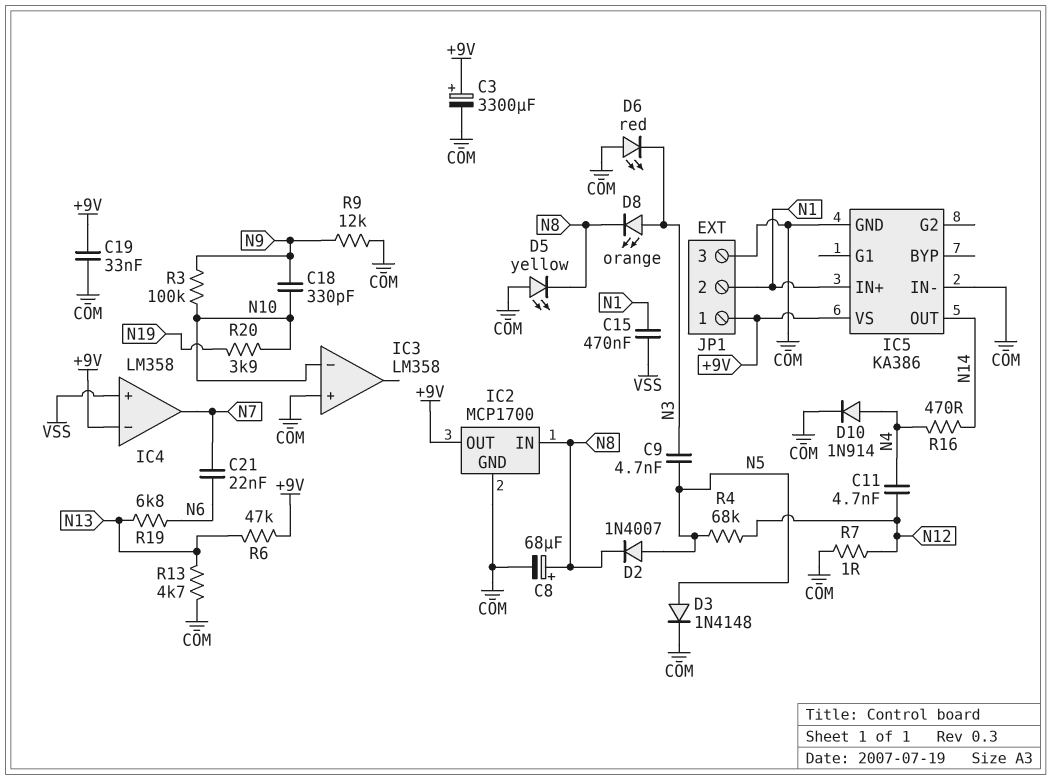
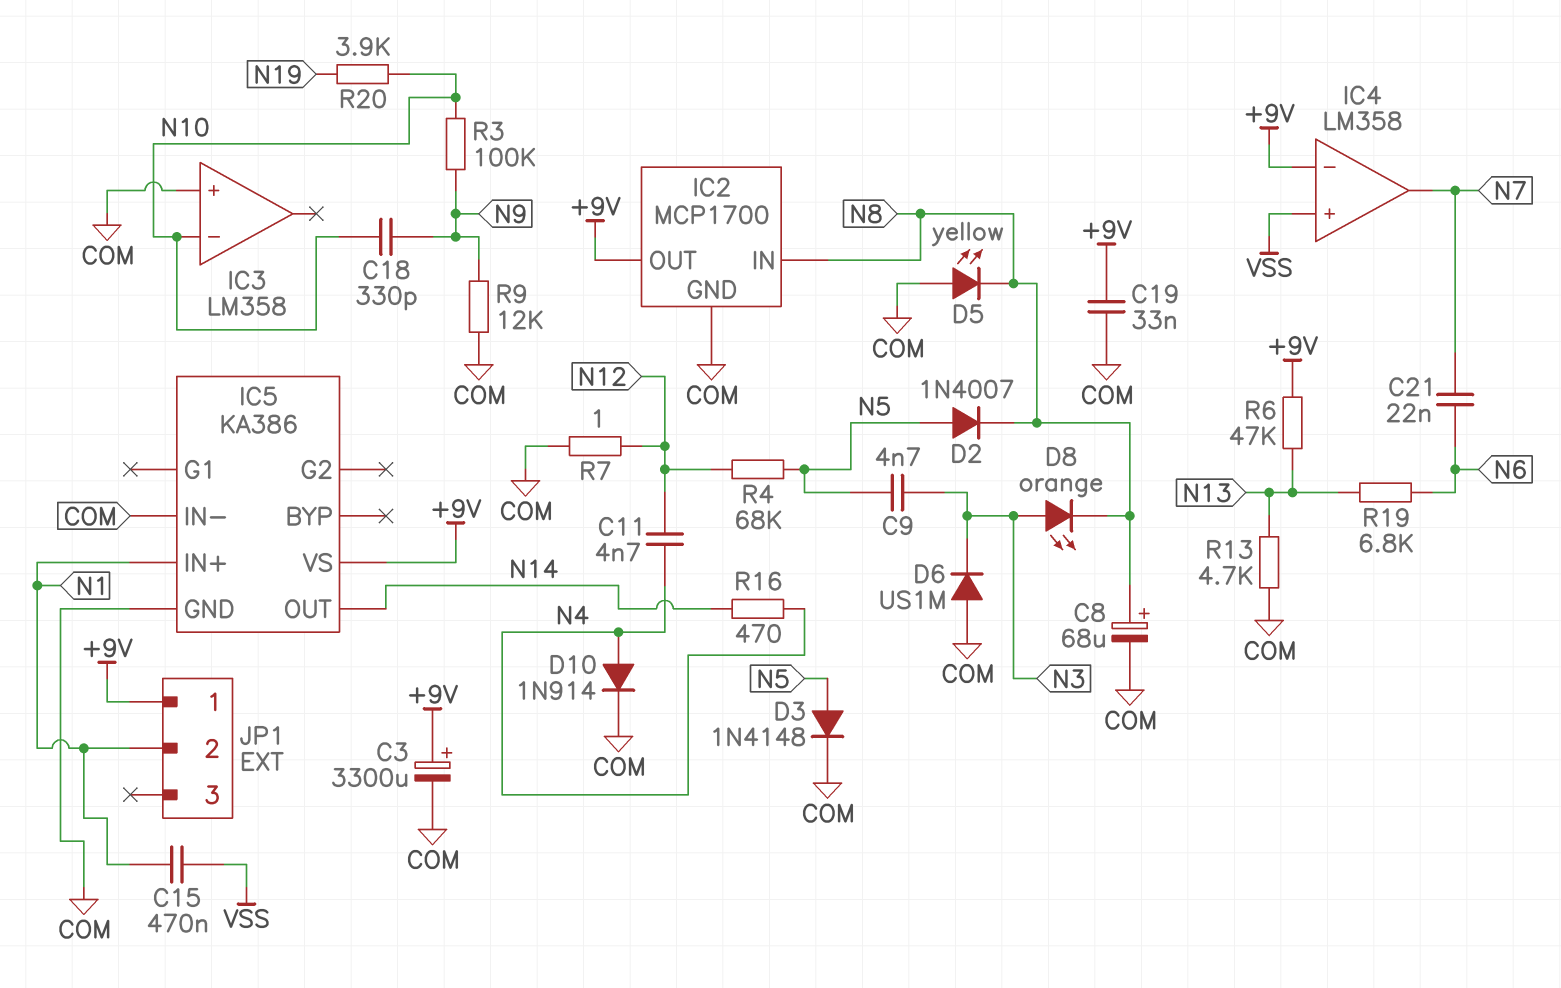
D6: LED red (A COM, K N3) -> diode US1M (A COM, K N3)
JP1 pin 3: COM -> none

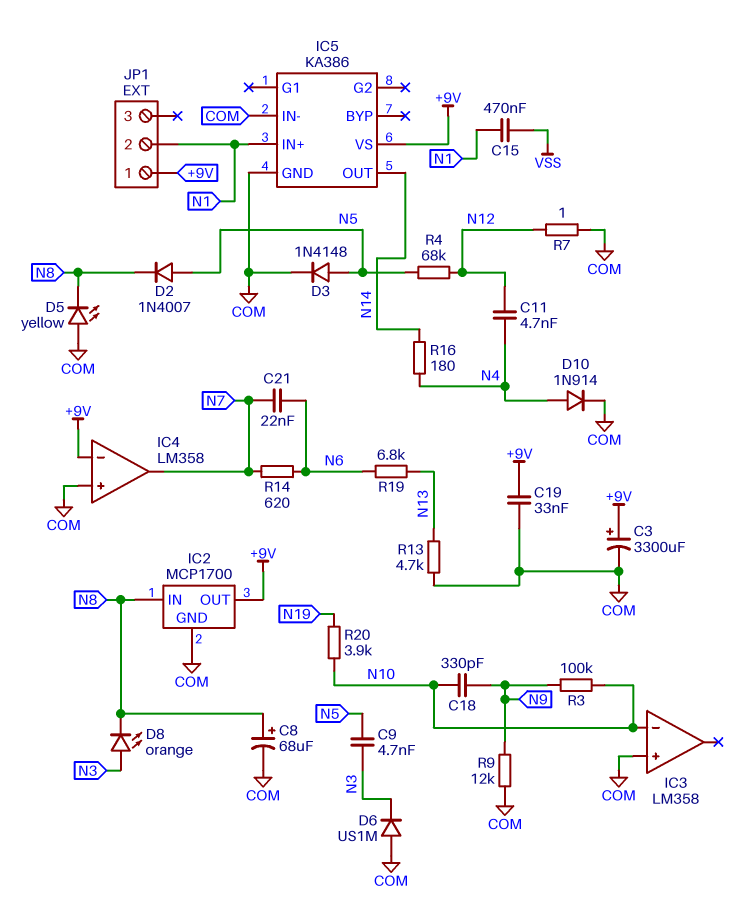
IC4 pin in+: VSS -> COM
R6: 47k (+9V, N13) -> none
R14: none -> 620 (N6, N7)
R16: 470 (N4, N14) -> 180 (N4, N14)

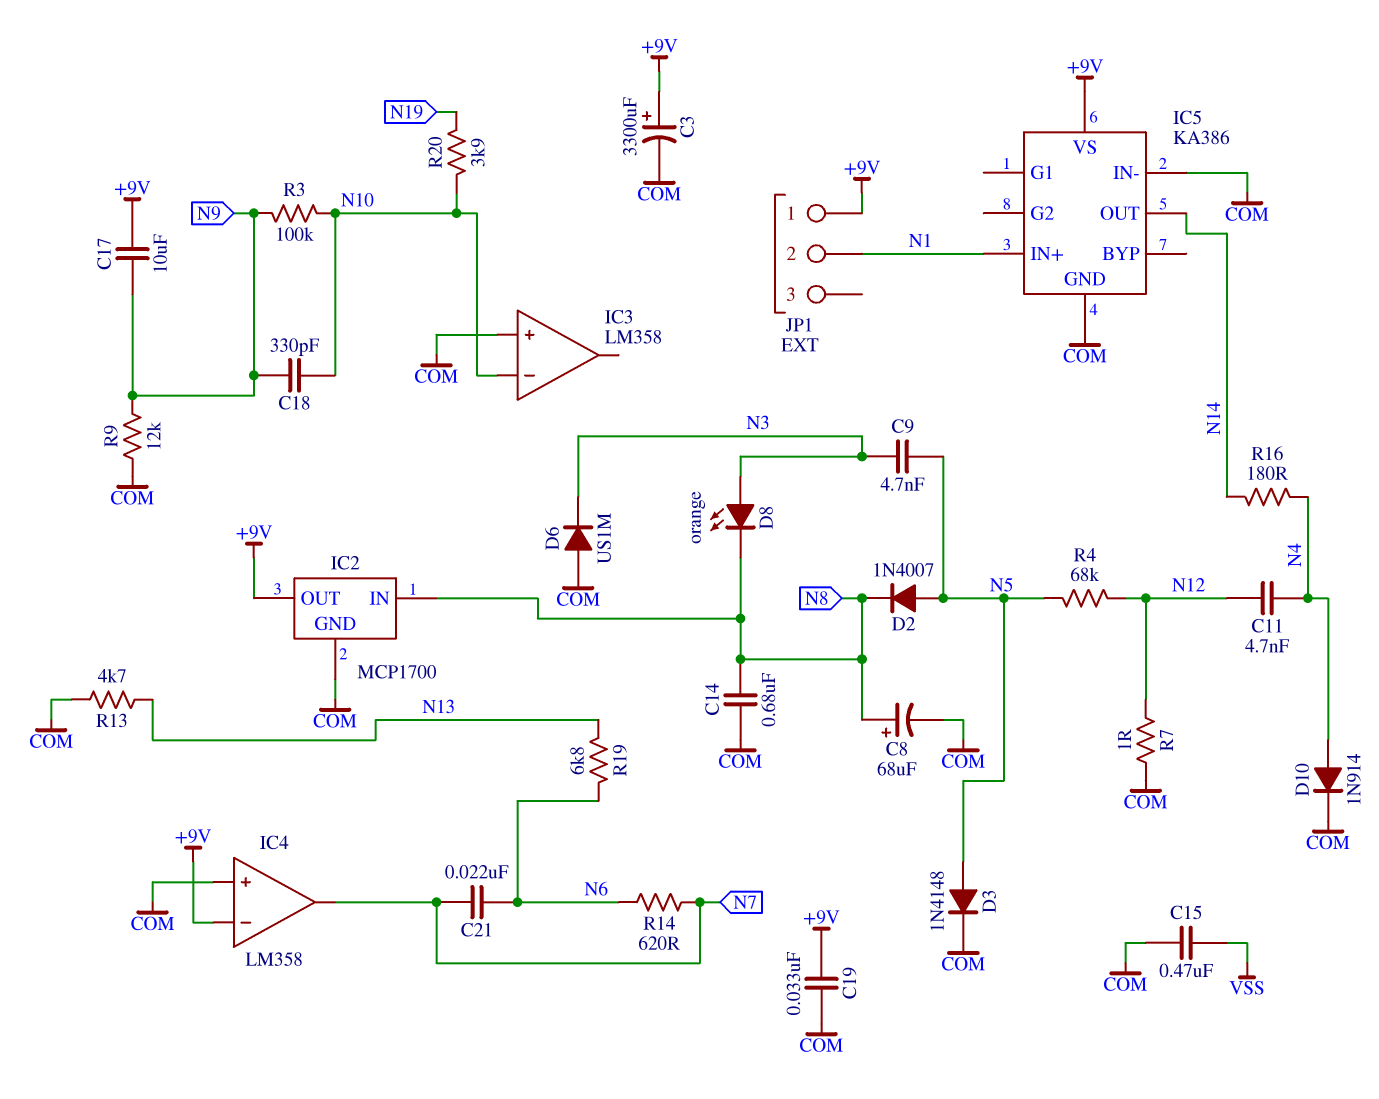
C14: none -> 680nF (COM, N8)
C15: 470nF (N1, VSS) -> 470nF (COM, VSS)
C17: none -> 10uF (+9V, N9)
D5: LED yellow (A COM, K N8) -> none

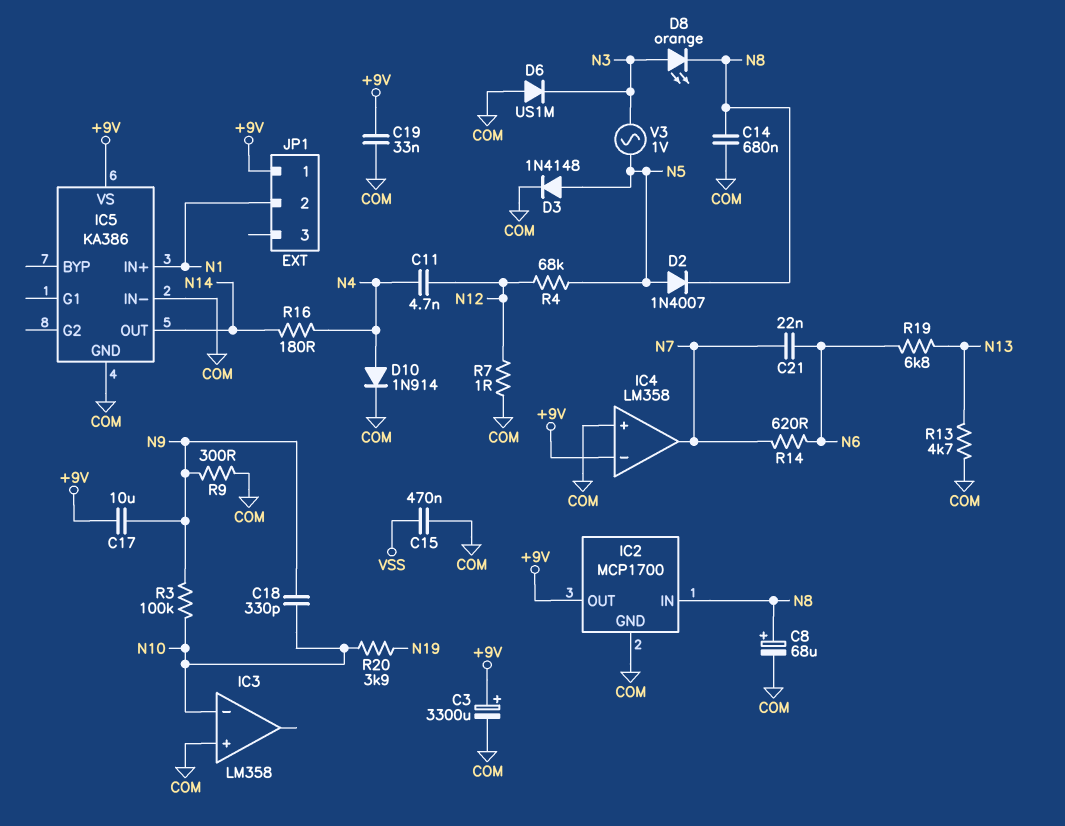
C9: 4.7nF (N3, N5) -> none
R9: 12k (COM, N9) -> 300 (COM, N9)
V3: none -> AC 1V (N3, N5)

